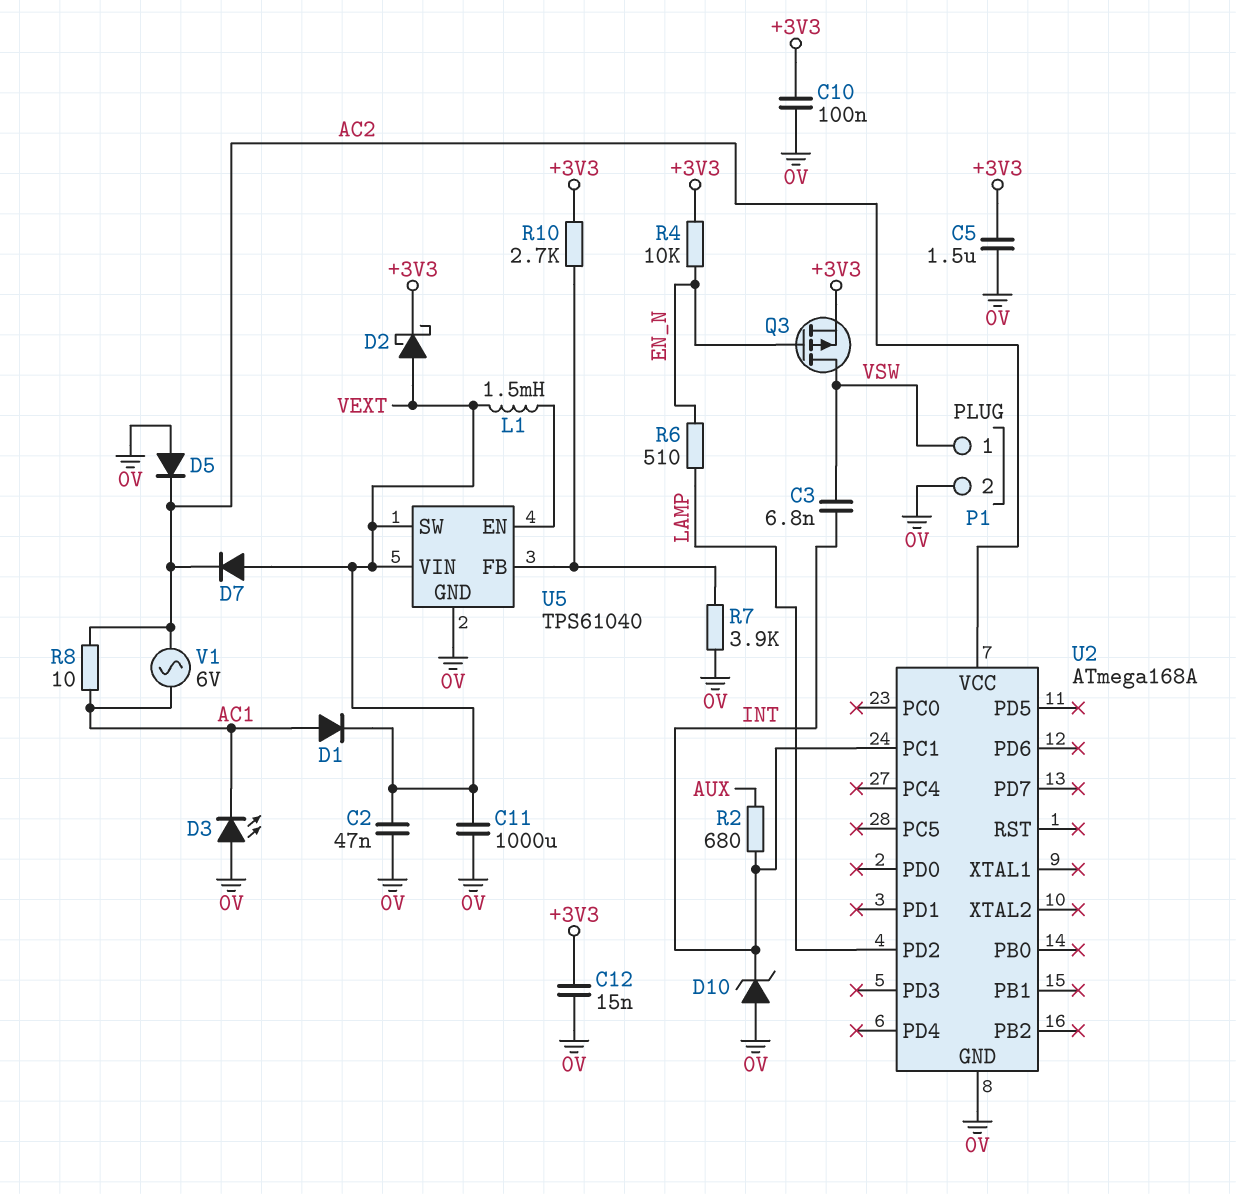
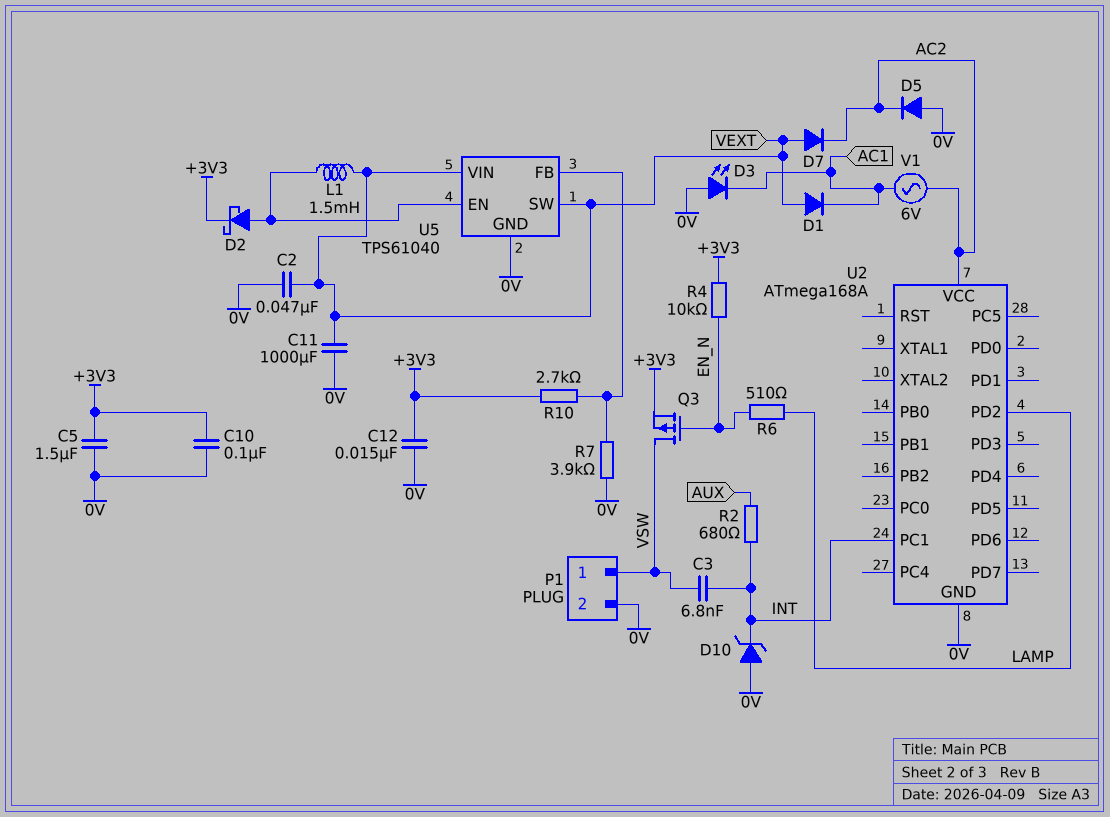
D1: diode (A AC1, K VEXT) -> diode (A VEXT, K AC1)
D2: schottky (A VEXT, K +3V3) -> schottky (A U5/EN, K +3V3)
R8: 10 (AC1, AC2) -> none

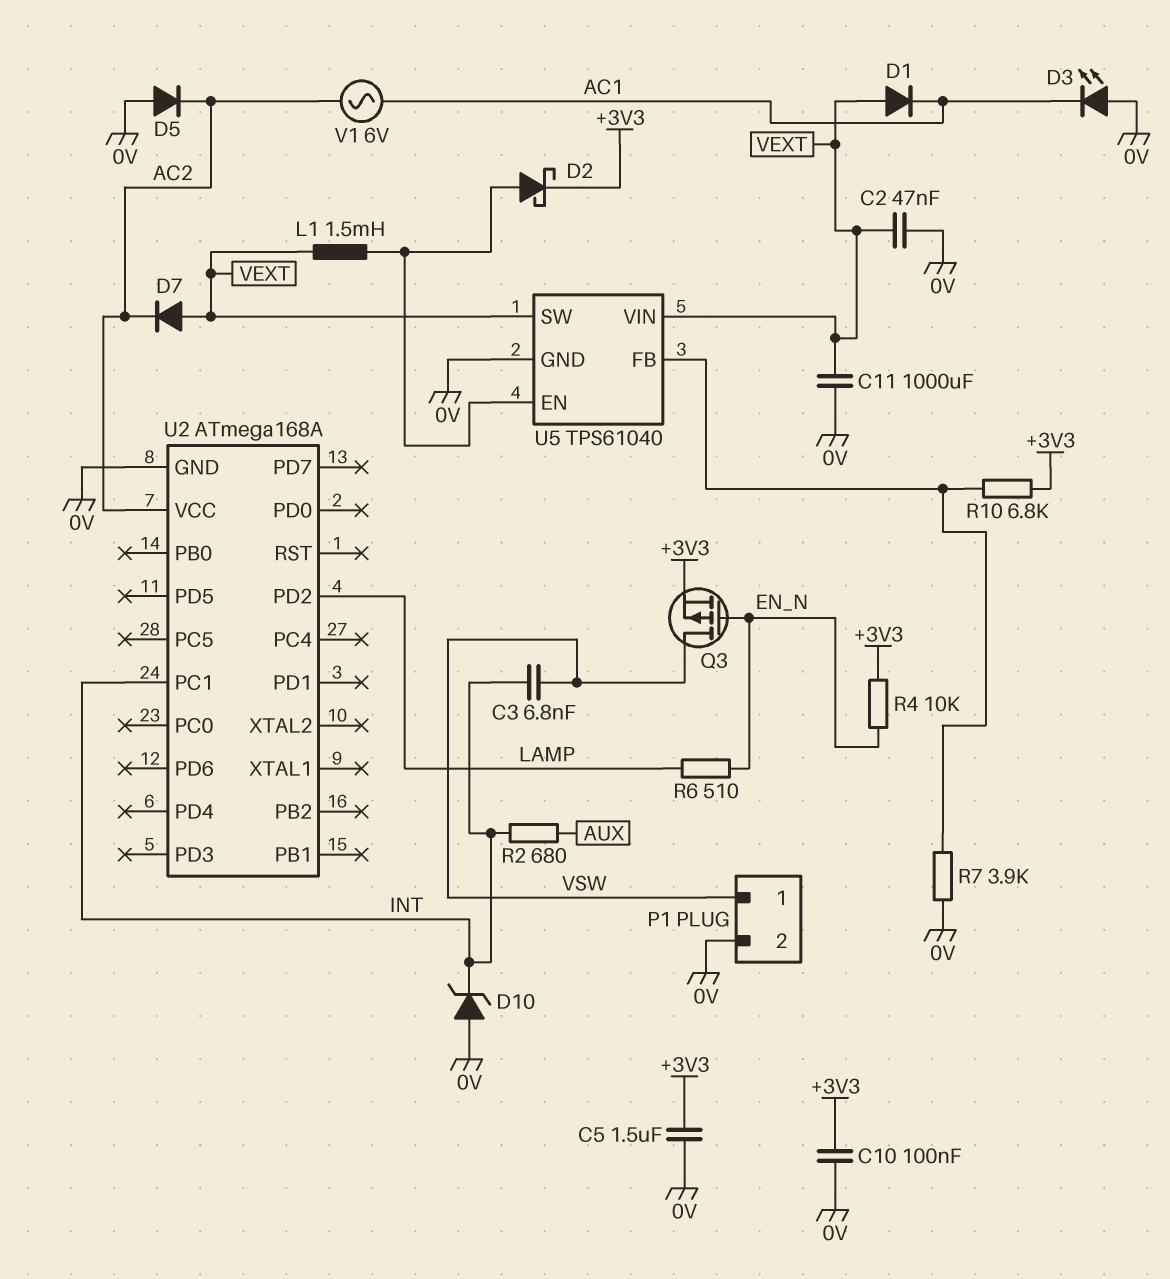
C12: 15nF (+3V3, 0V) -> none
R10: 2.7k (+3V3, U5/FB) -> 6.8k (+3V3, U5/FB)

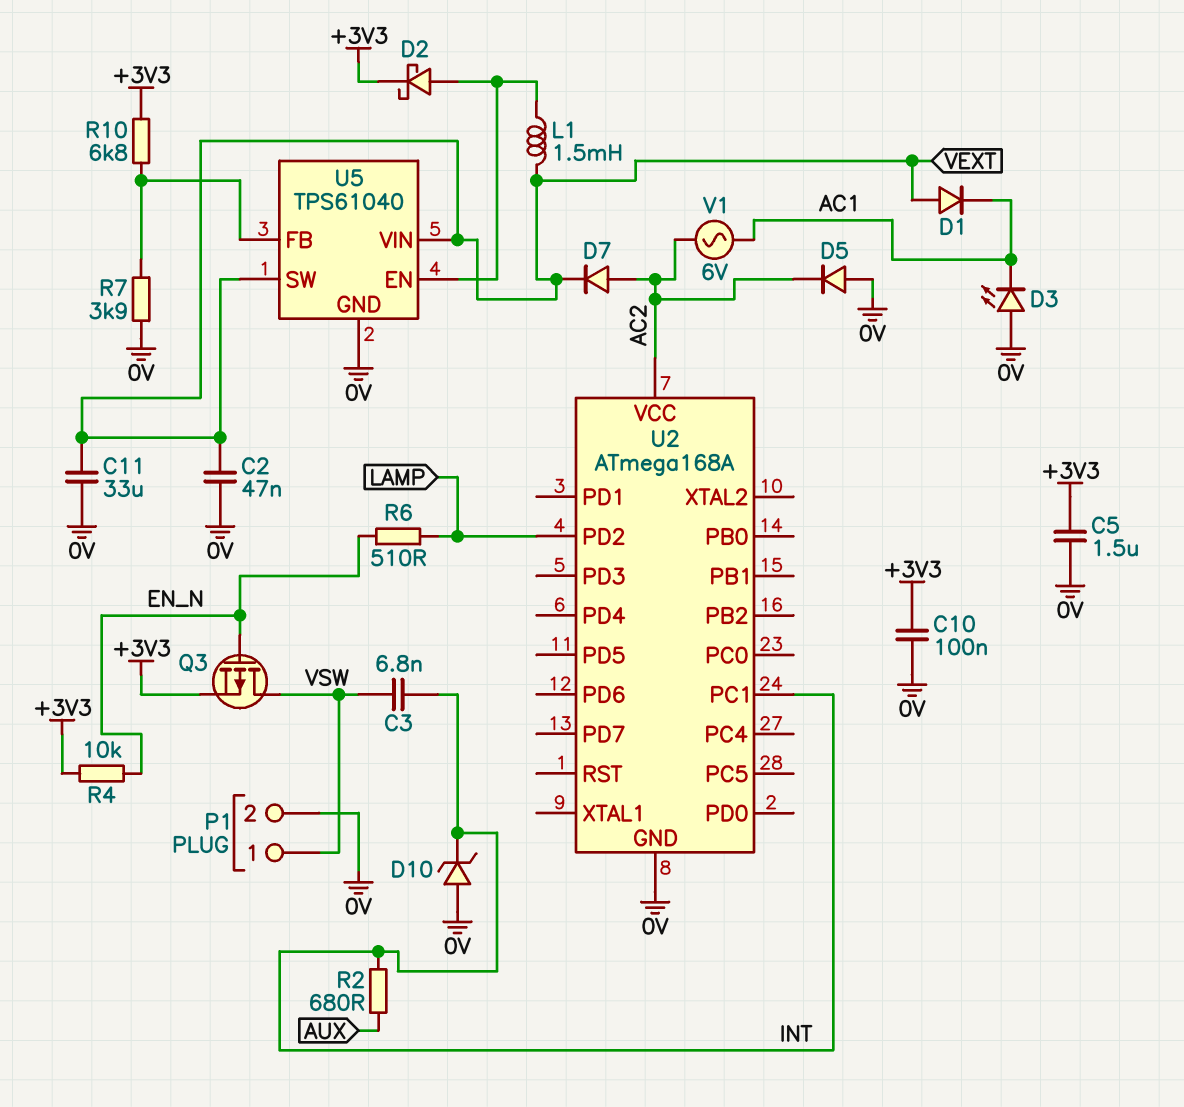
C11: 1000uF (0V, VEXT) -> 33uF (0V, VEXT)
D7: diode (A VEXT, K AC2) -> diode (A AC2, K VEXT)

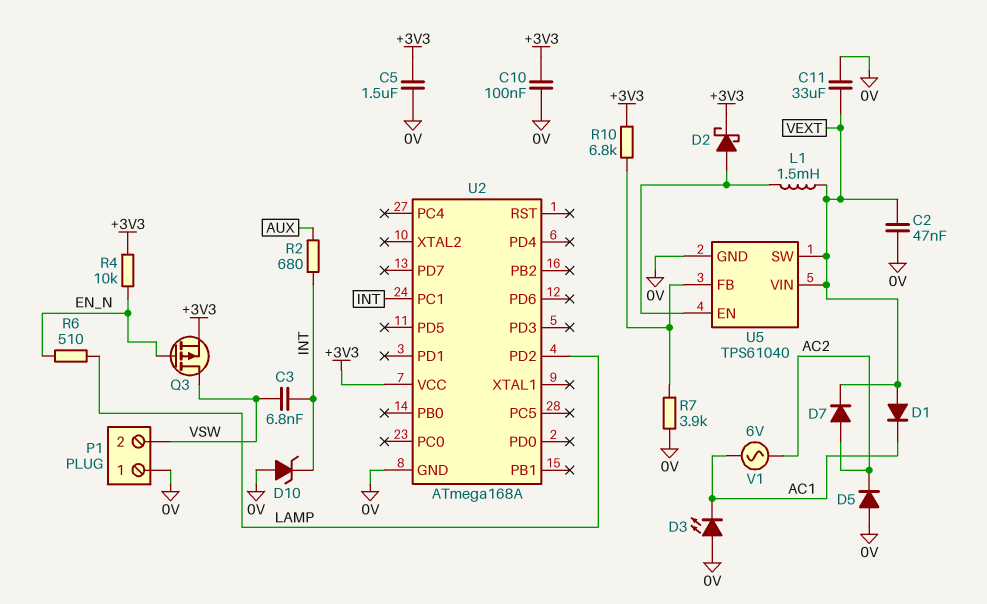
P1 pin 1: VSW -> 0V
P1 pin 2: 0V -> VSW
U2 pin VCC: AC2 -> +3V3

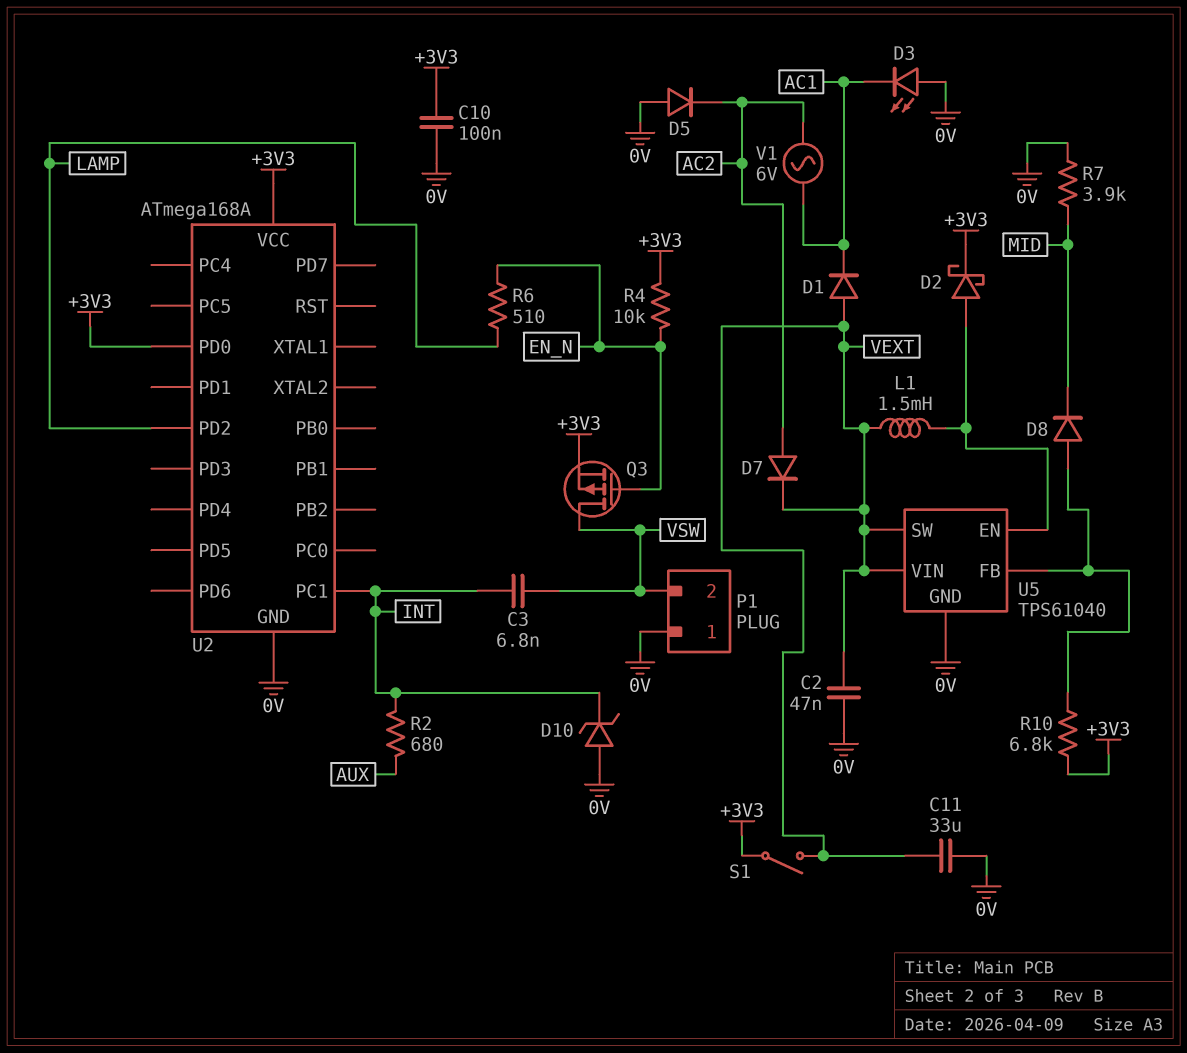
C5: 1.5uF (+3V3, 0V) -> none
D8: none -> diode (A U5/FB, K MID)
R7: 3.9k (0V, U5/FB) -> 3.9k (0V, MID)
S1: none -> switch (+3V3, VEXT)
U2 pin PD0: none -> +3V3

